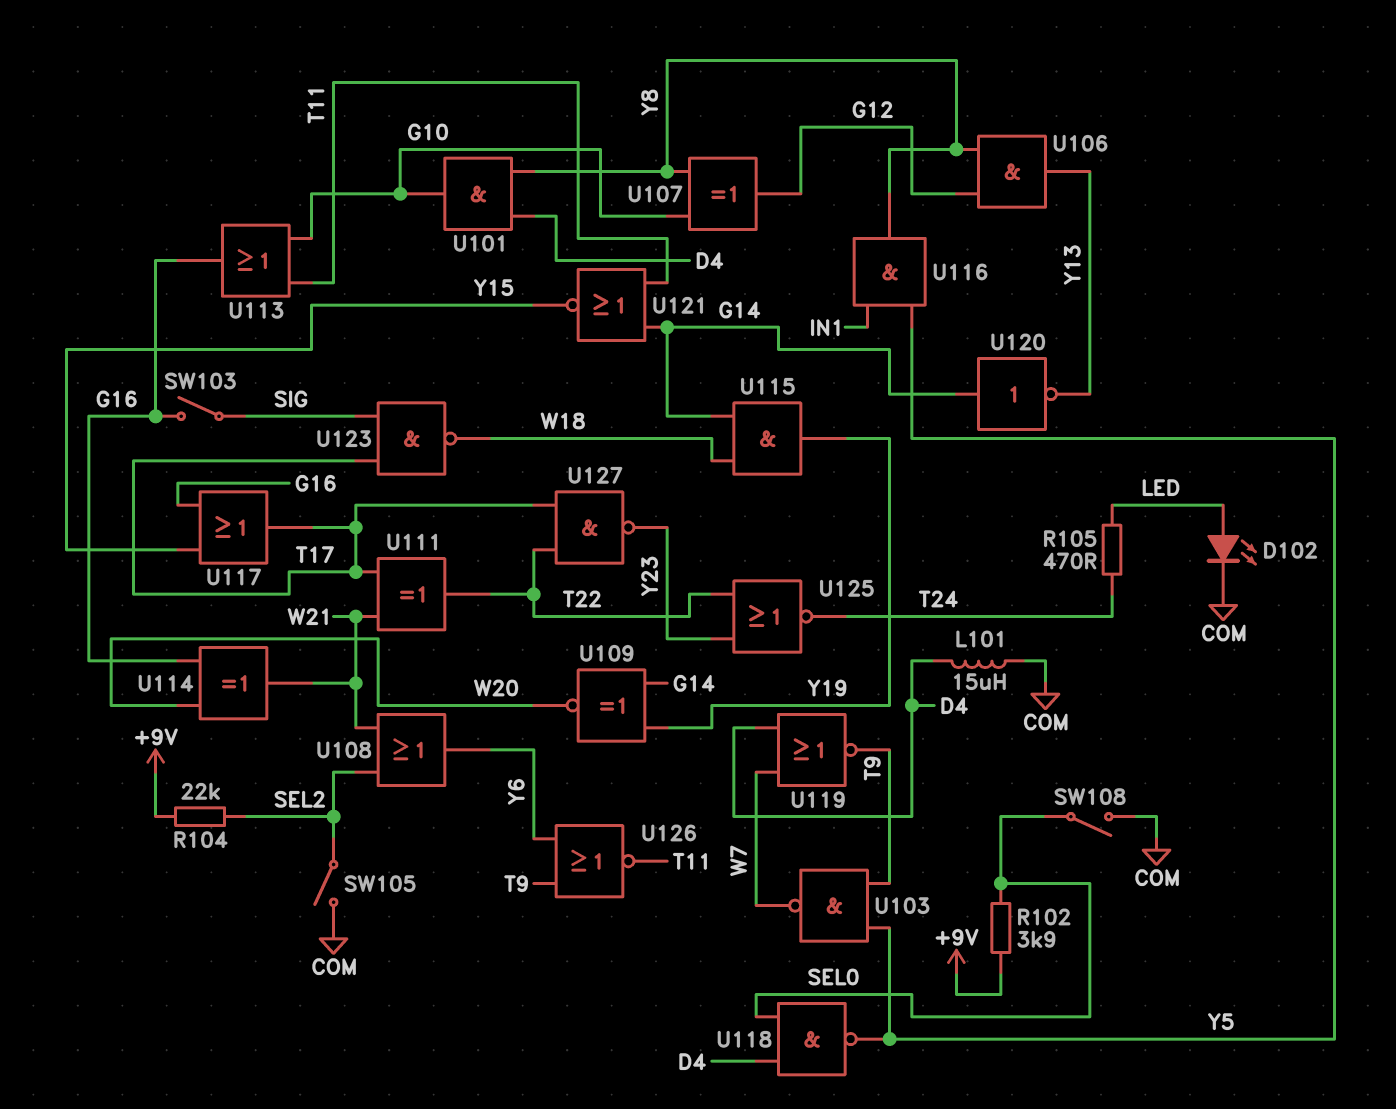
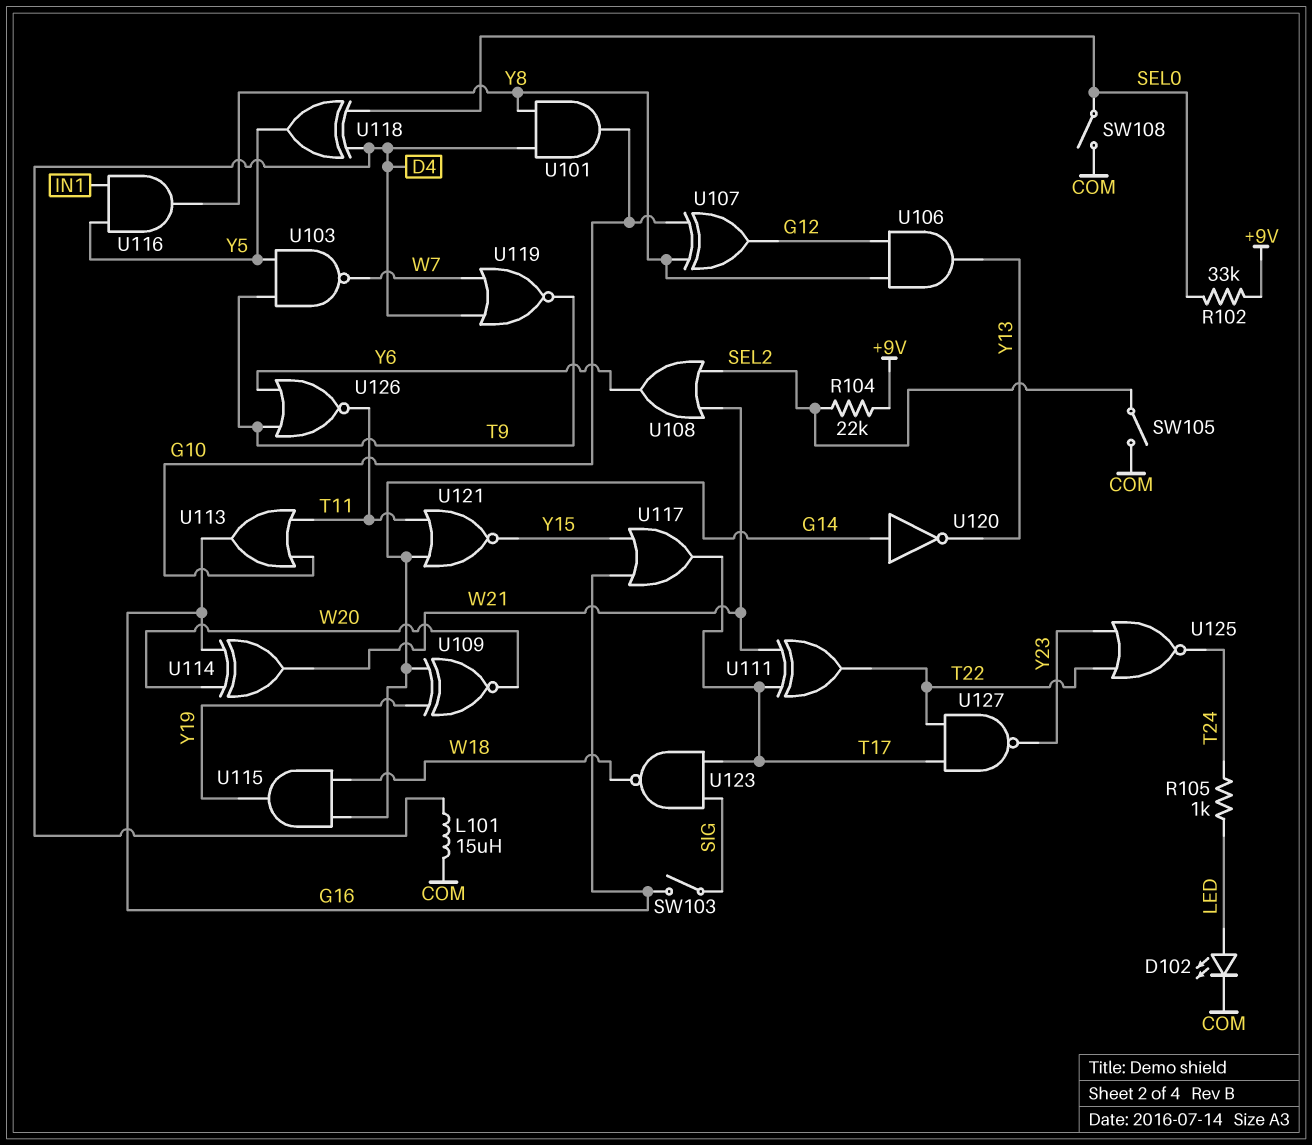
R102: 3.9k (+9V, SEL0) -> 33k (+9V, SEL0)
R105: 470 (LED, T24) -> 1k (LED, T24)
U118: NAND (in D4, in SEL0, out Y5) -> XOR (in D4, in SEL0, out Y5)

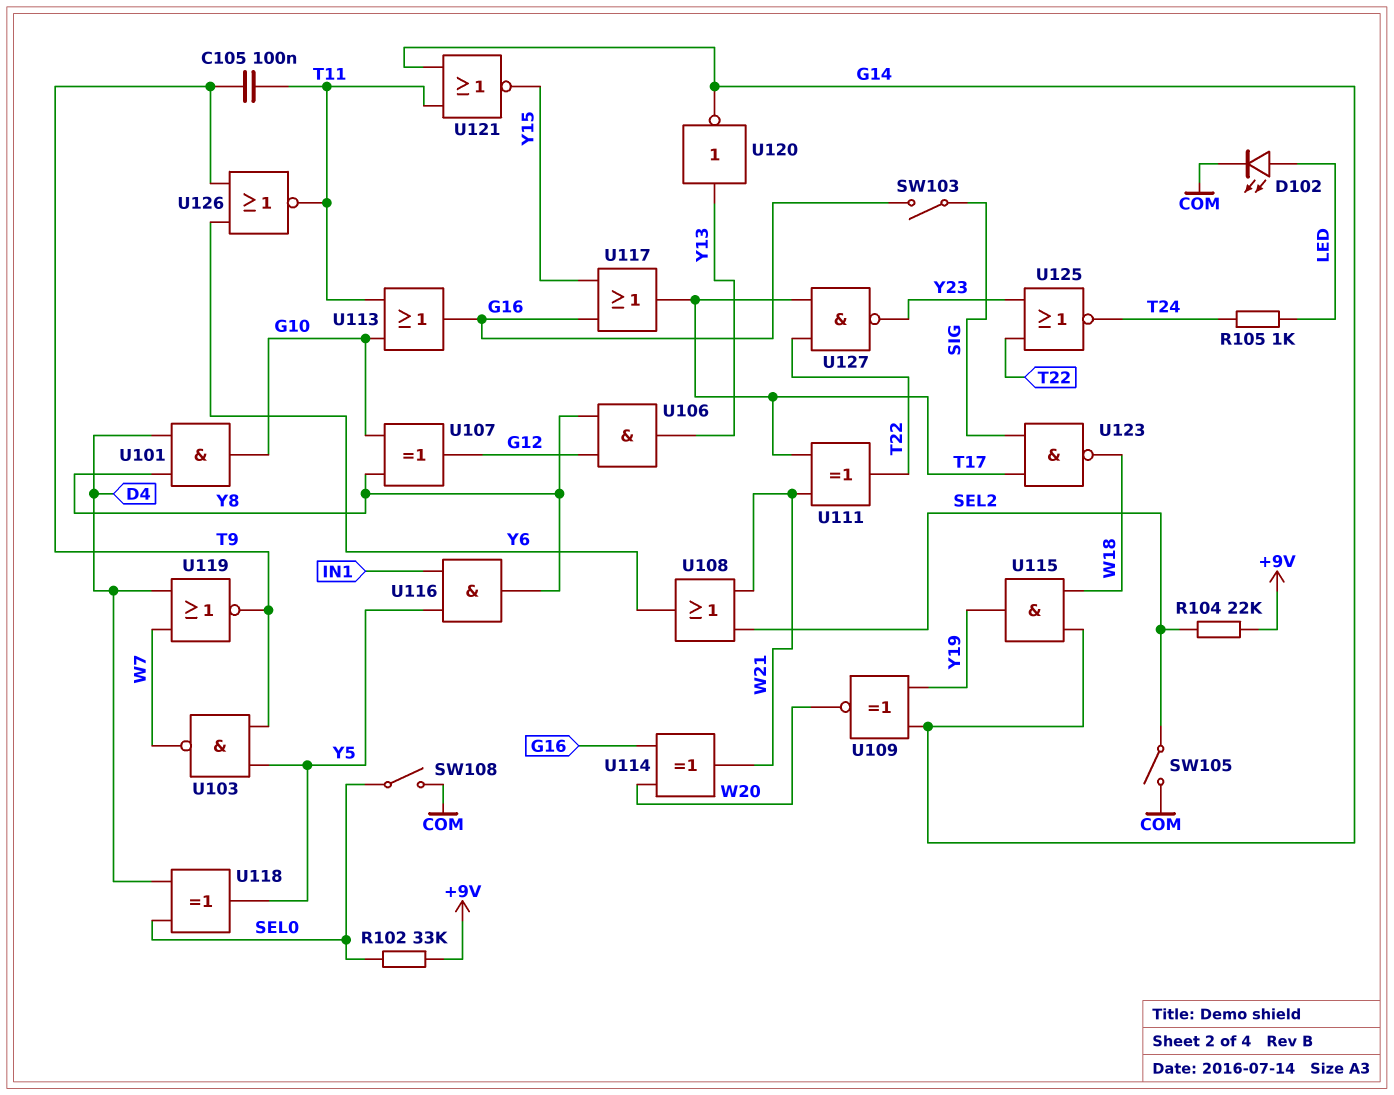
C105: none -> 100nF (T9, T11)
L101: 15uH (COM, D4) -> none
U120: NOT (in G14, out Y13) -> NOT (in Y13, out G14)

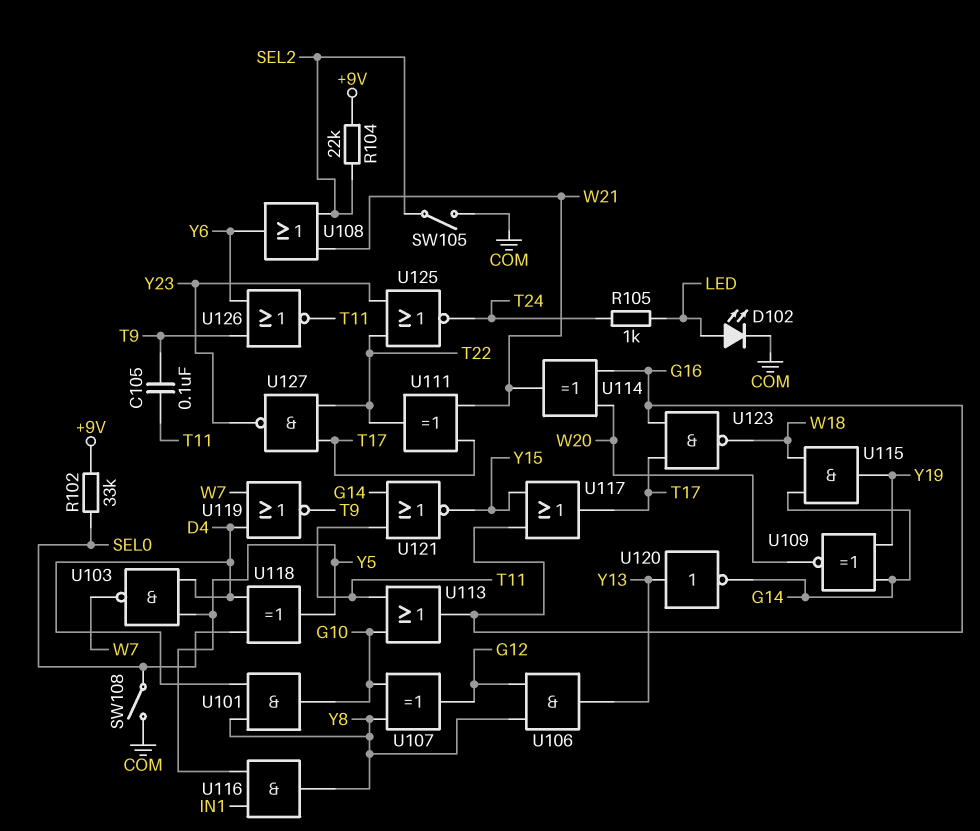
SW103: switch (G16, SIG) -> none
U103: NAND (in T9, in Y5, out W7) -> NAND (in D4, in Y5, out W7)
U123: NAND (in SIG, in T17, out W18) -> NAND (in G16, in T17, out W18)

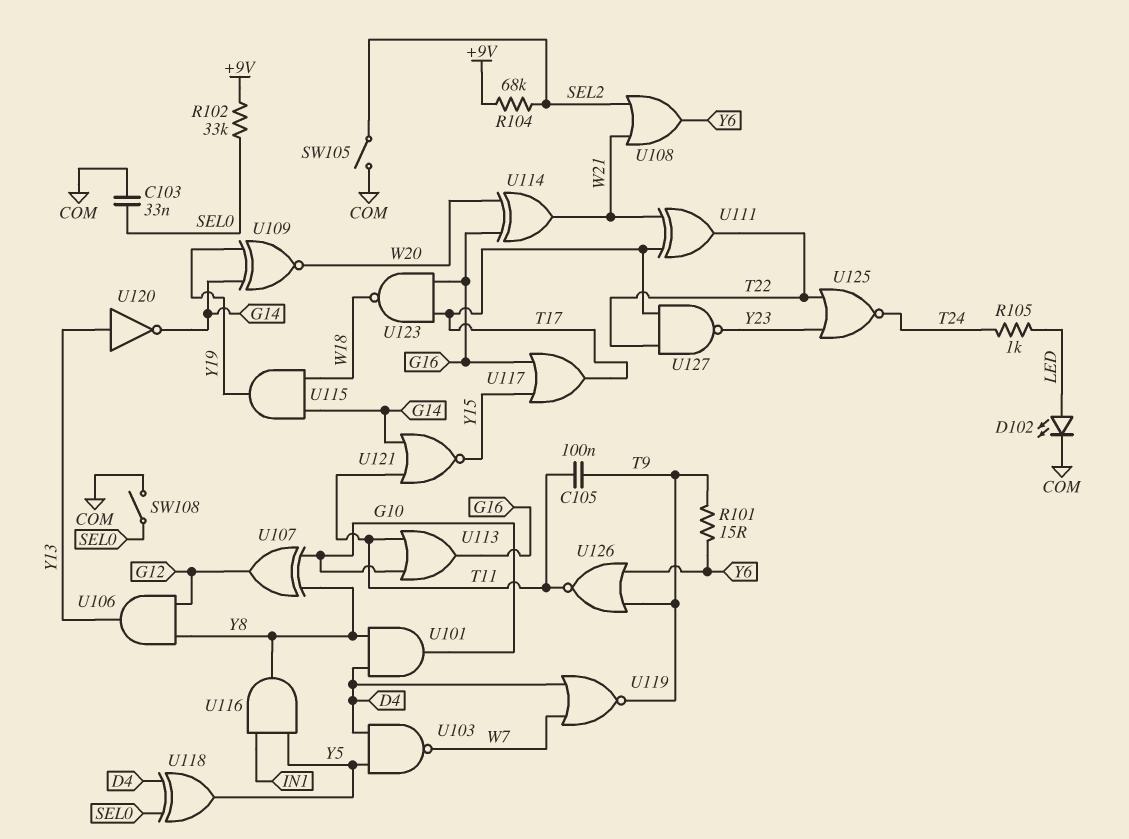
C103: none -> 33nF (COM, SEL0)
R101: none -> 15 (T9, Y6)
R104: 22k (+9V, SEL2) -> 68k (+9V, SEL2)

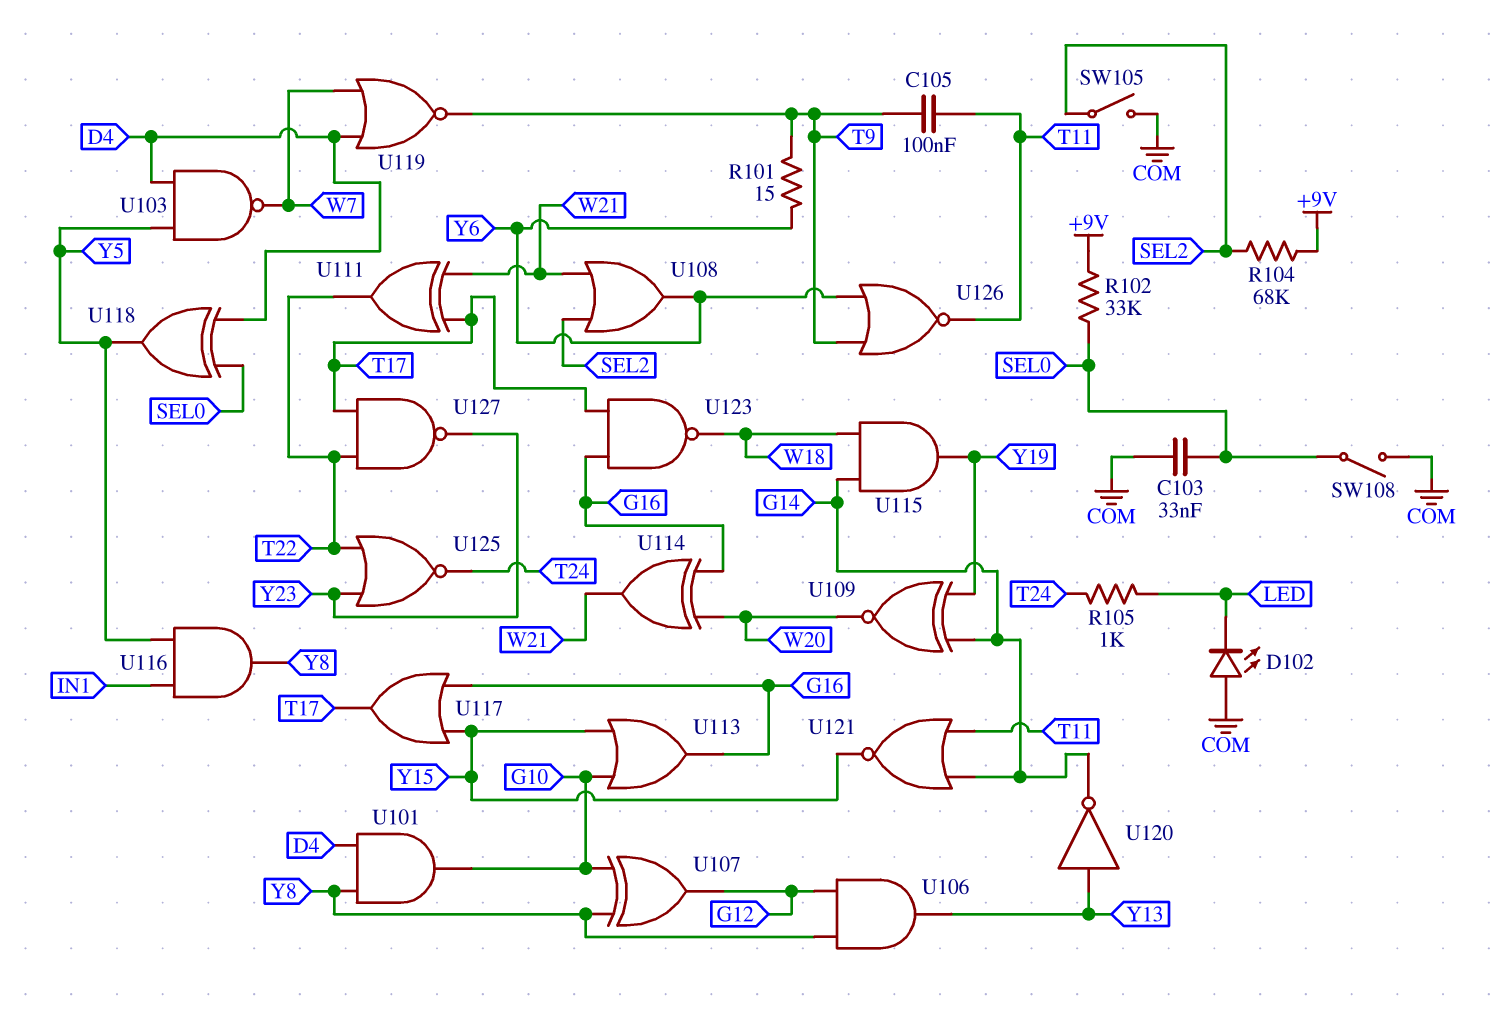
D102: LED (A LED, K COM) -> LED (A COM, K LED)
U113: OR (in G10, in T11, out G16) -> OR (in G10, in Y15, out G16)

